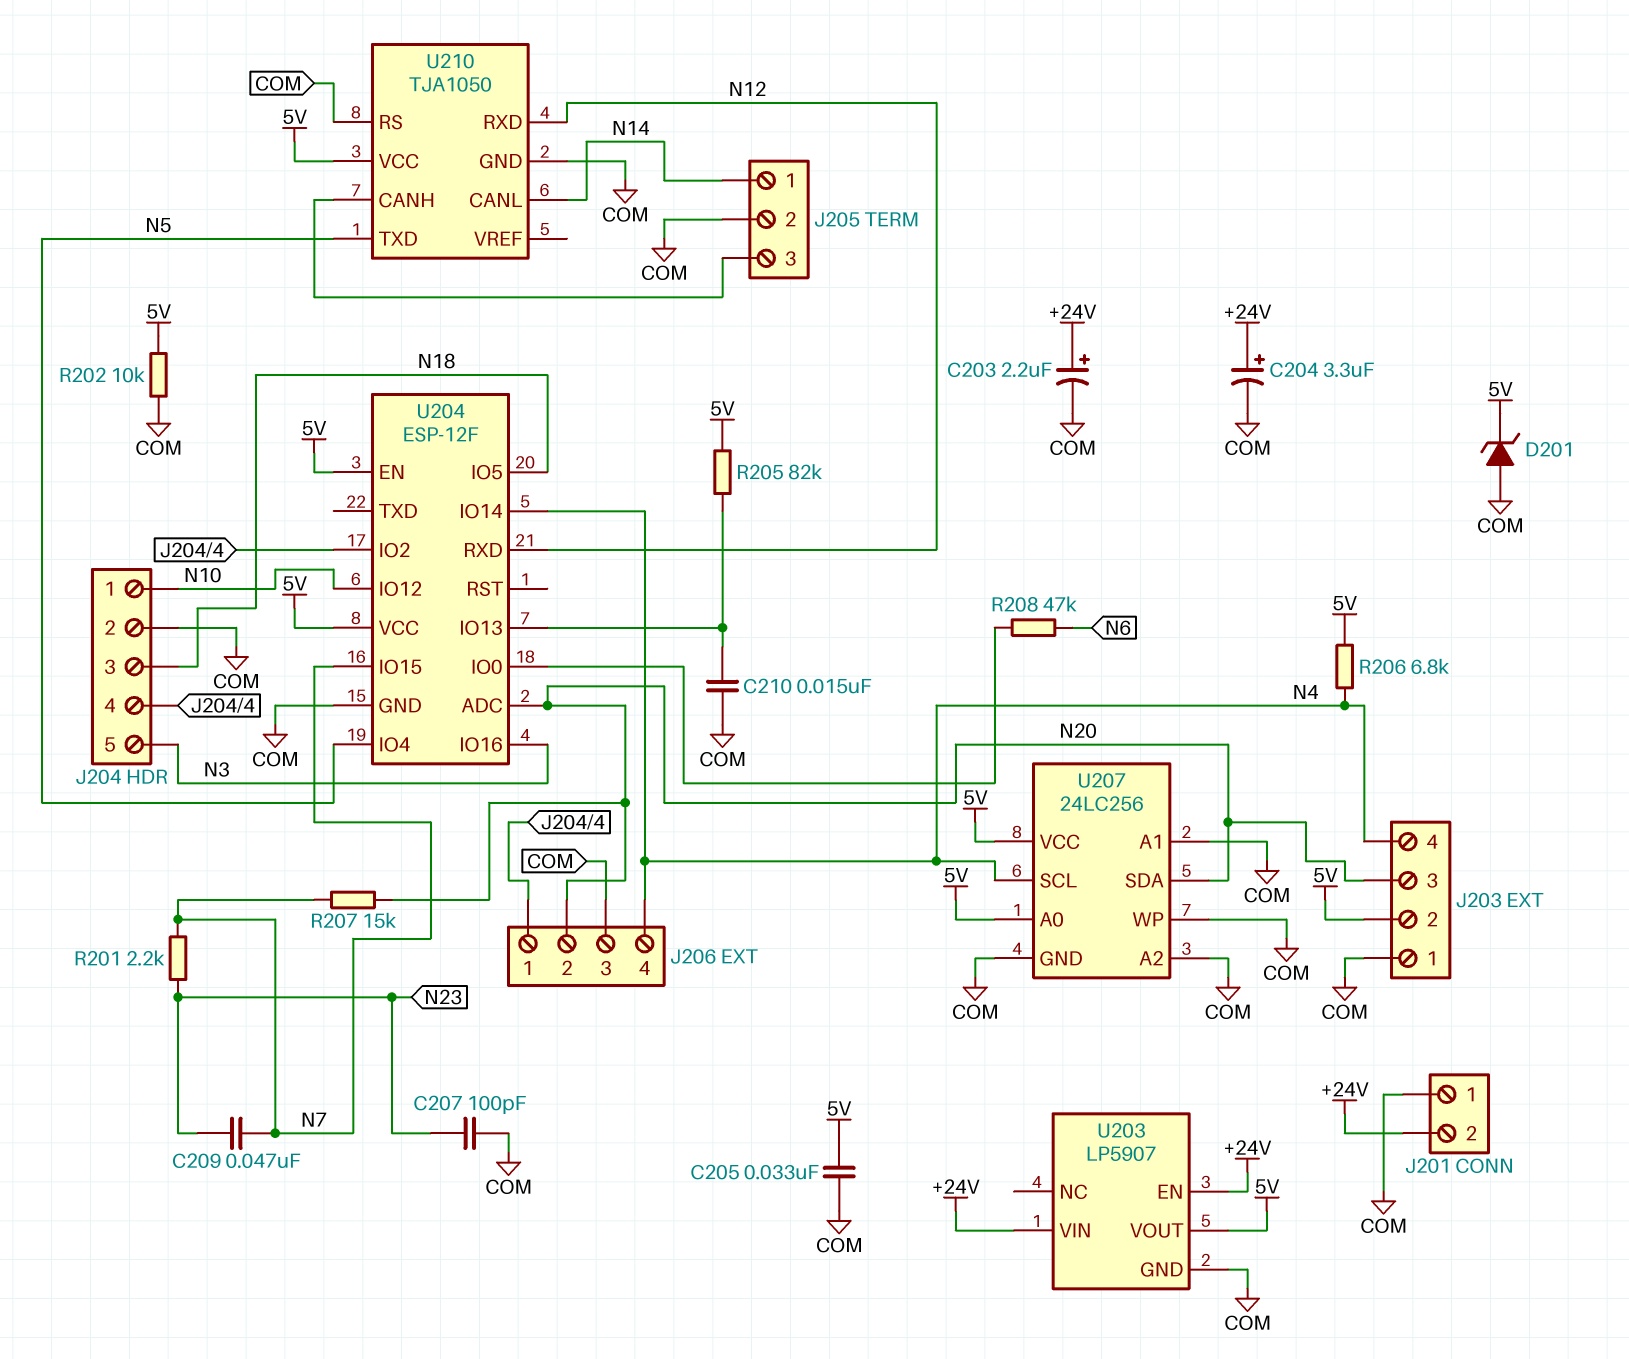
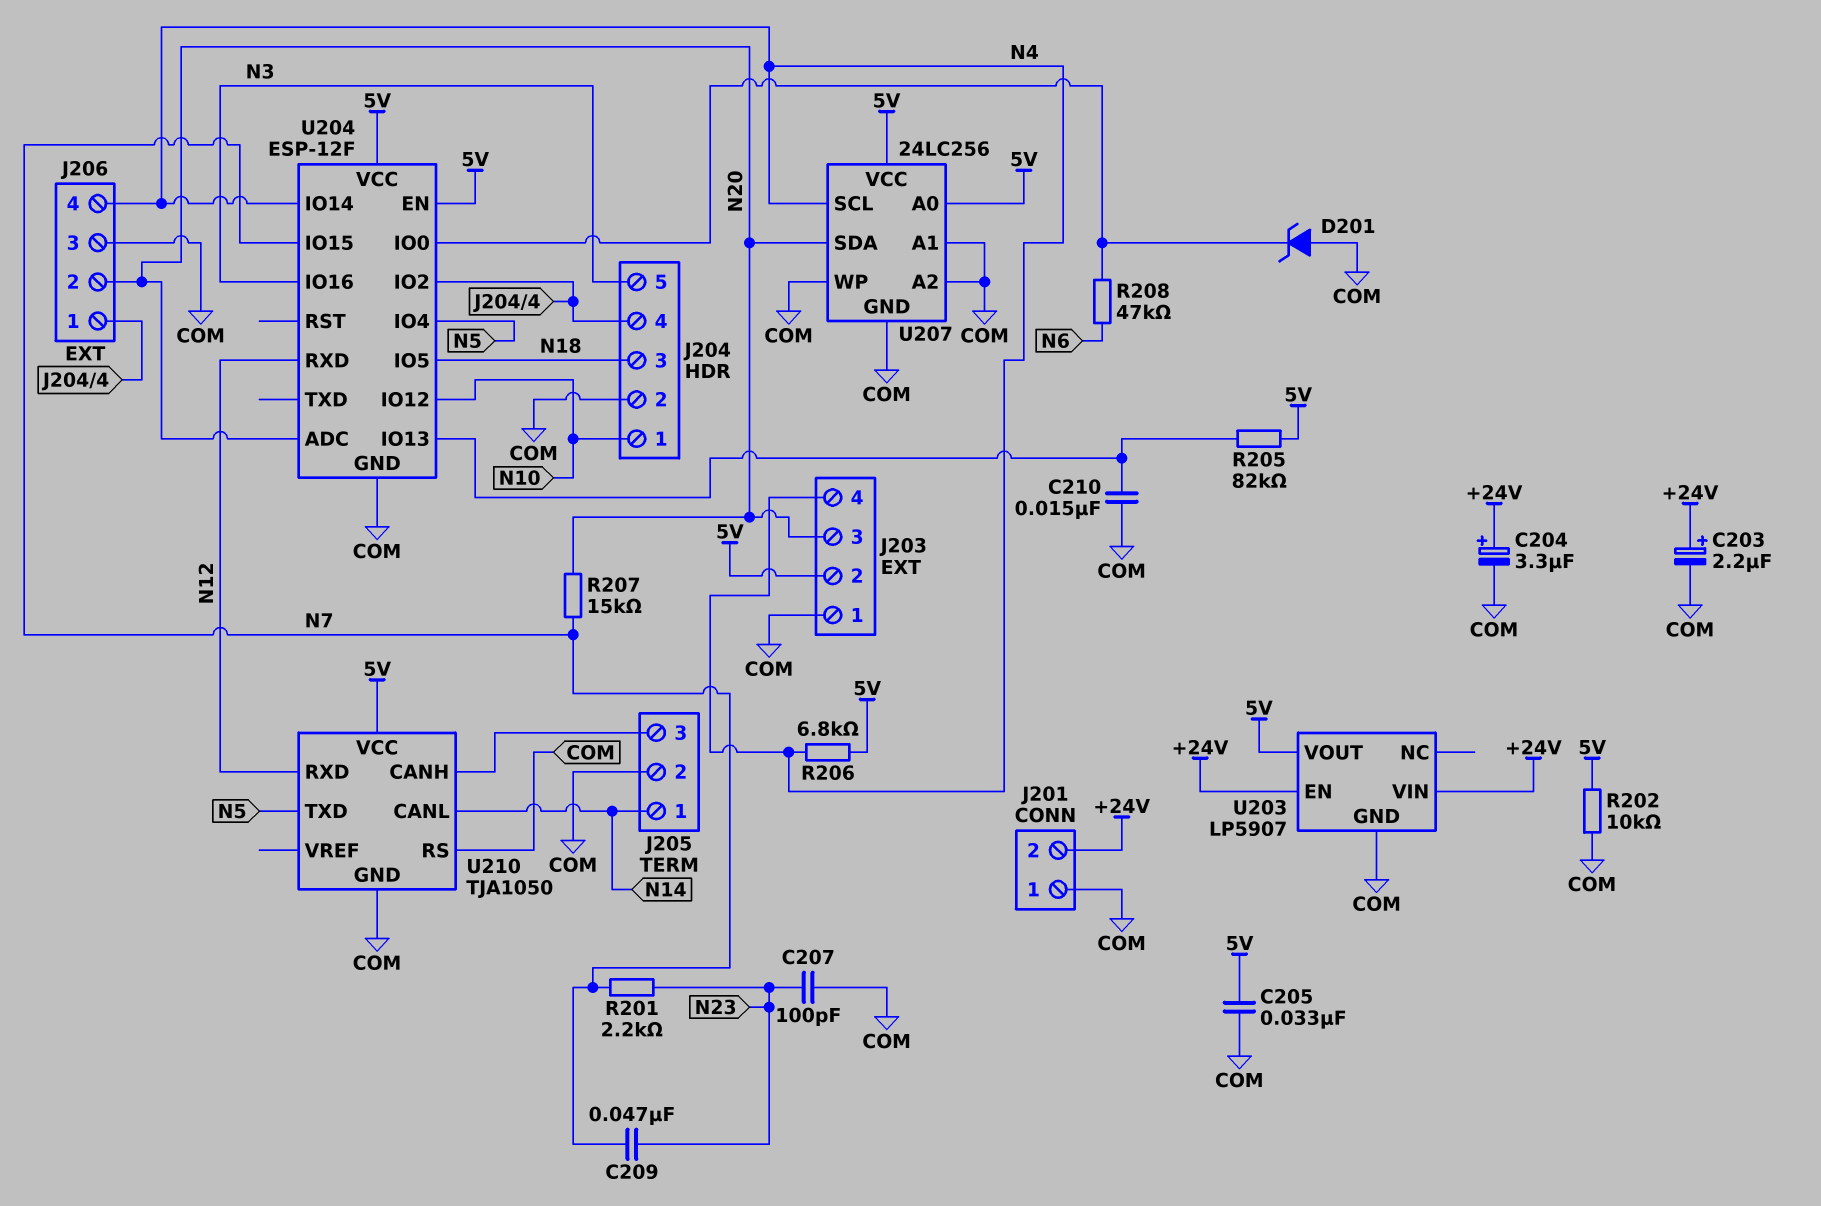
D201: zener (A COM, K 5V) -> zener (A COM, K U204/IO0)

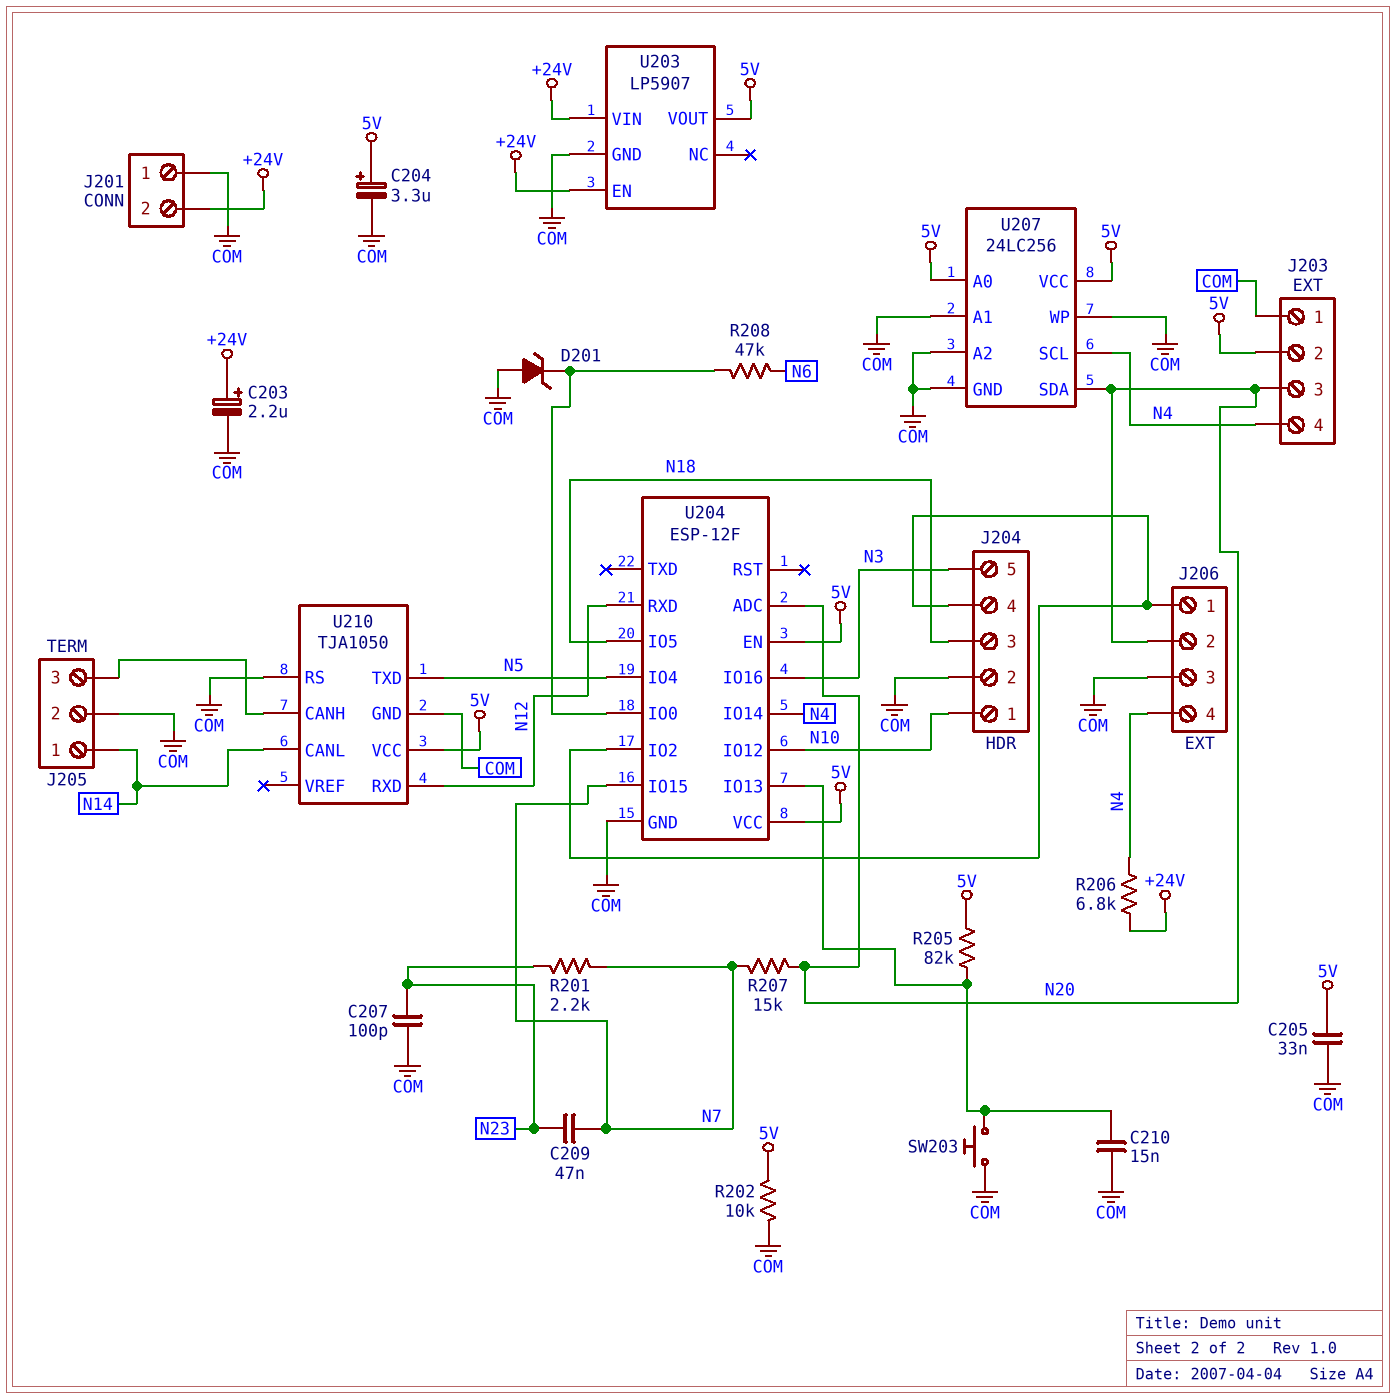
C204: 3.3uF (plus +24V, minus COM) -> 3.3uF (plus 5V, minus COM)
R206: 6.8k (5V, N4) -> 6.8k (+24V, N4)
SW203: none -> button (COM, U204/IO13)

